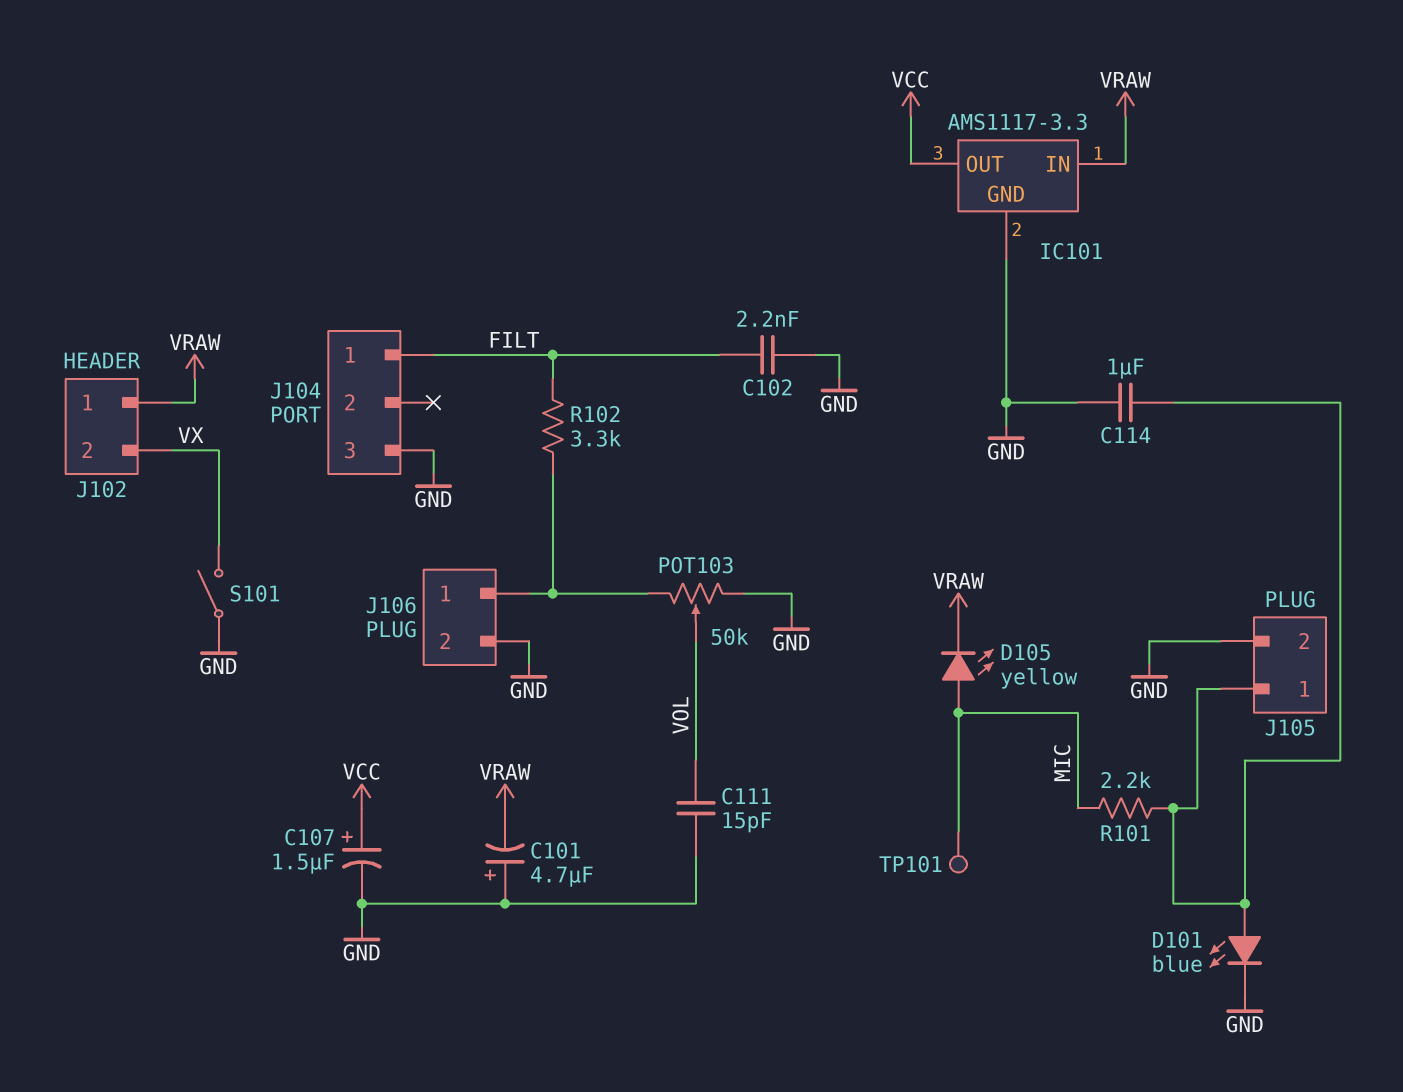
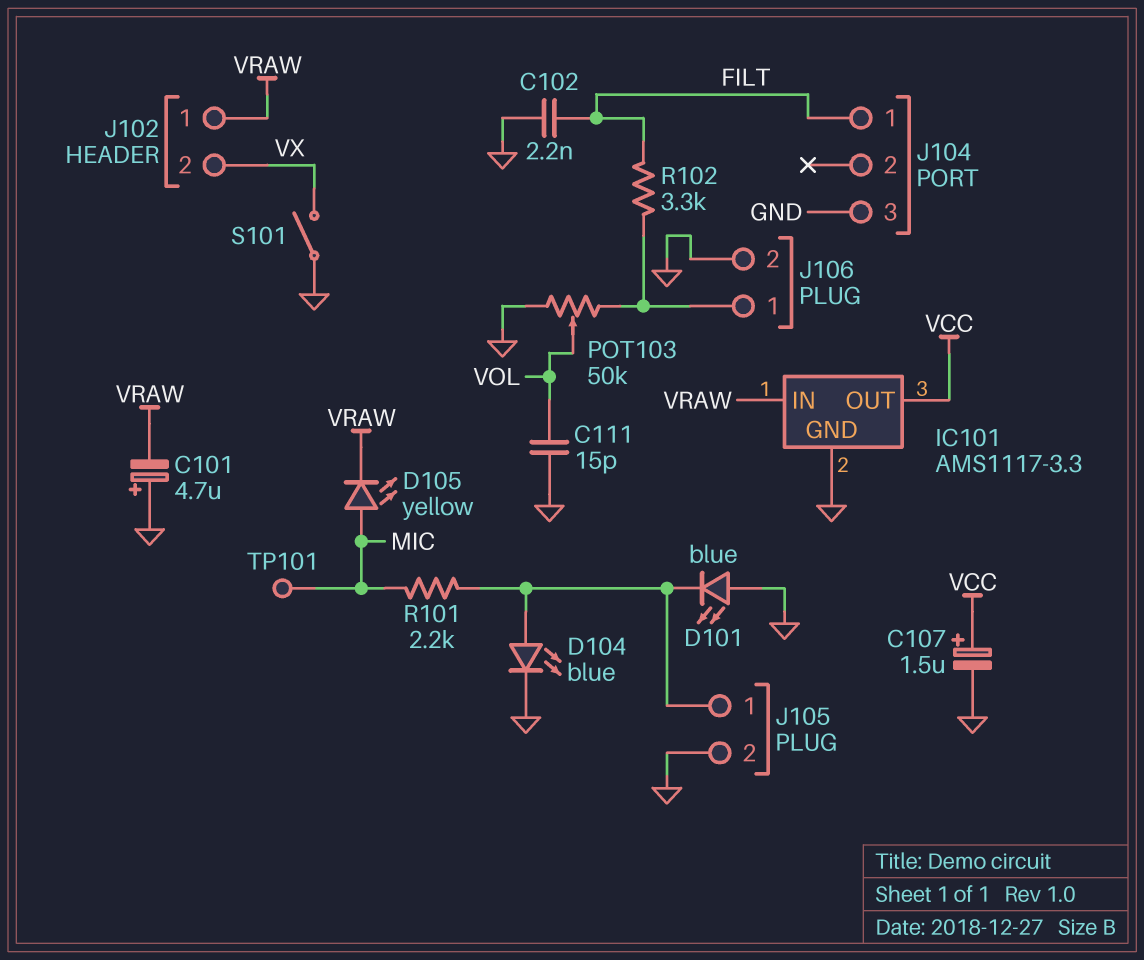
C114: 1uF (GND, J105/1) -> none
D101: LED blue (A J105/1, K GND) -> LED blue (A GND, K J105/1)
D104: none -> LED blue (A J105/1, K GND)

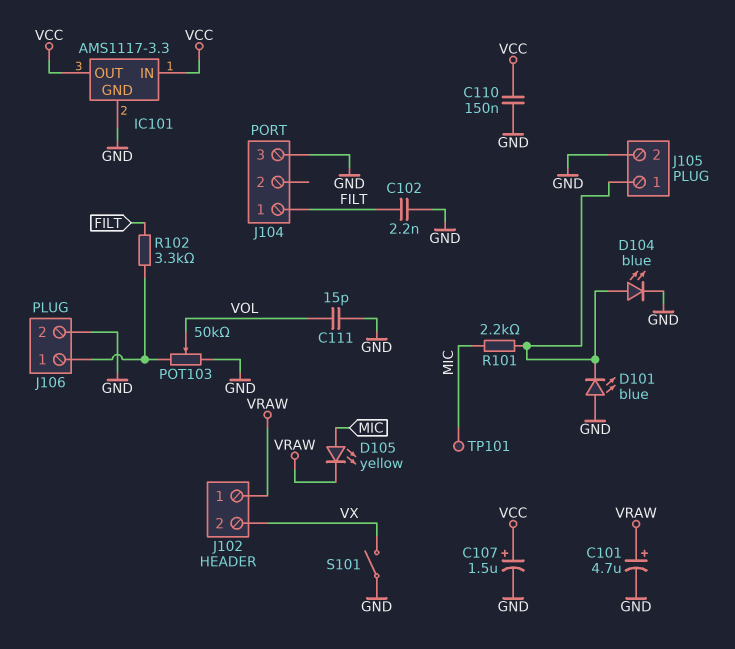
C101: 4.7uF (plus GND, minus VRAW) -> 4.7uF (plus VRAW, minus GND)
C110: none -> 150nF (GND, VCC)
IC101 pin IN: VRAW -> VCC

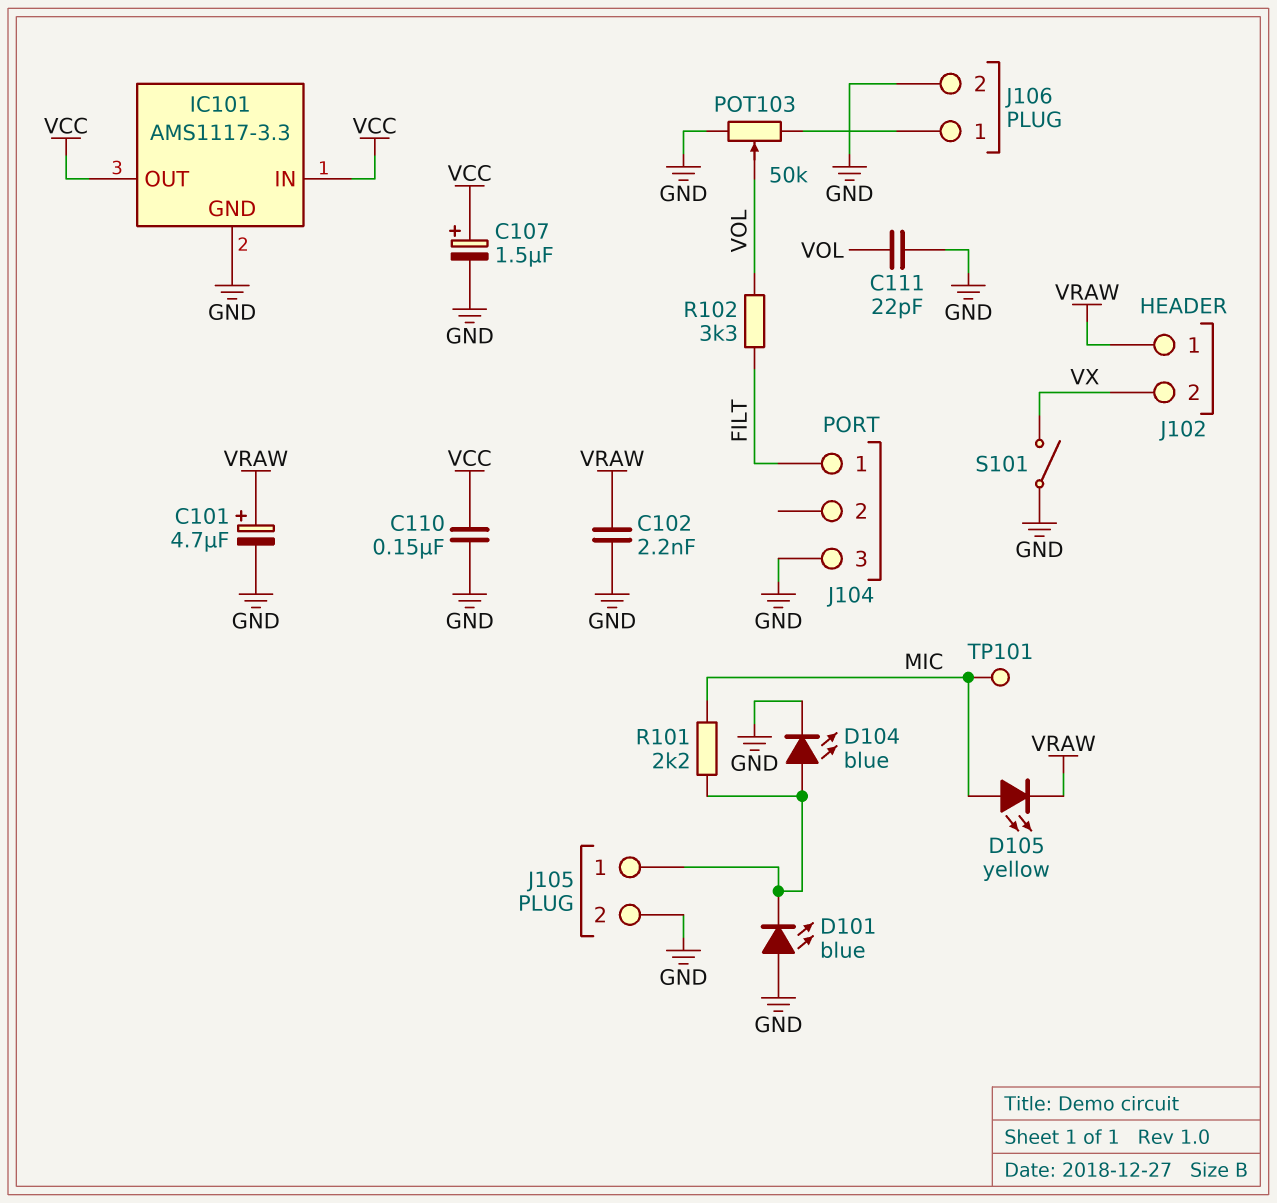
C102: 2.2nF (FILT, GND) -> 2.2nF (GND, VRAW)
C111: 15pF (GND, VOL) -> 22pF (GND, VOL)
R102: 3.3k (FILT, J106/1) -> 3.3k (FILT, VOL)

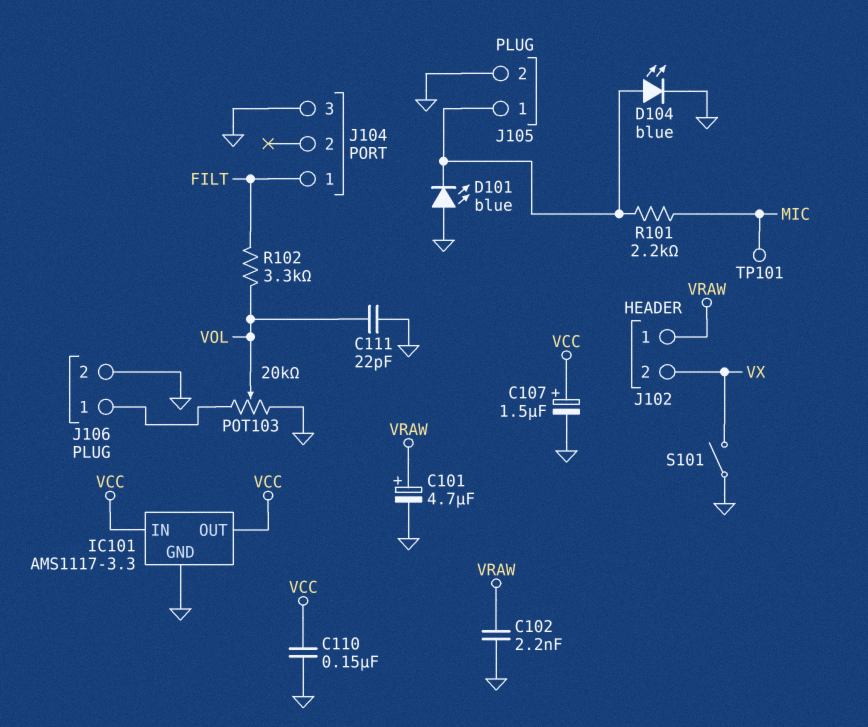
D105: LED yellow (A MIC, K VRAW) -> none
POT103: 50k (GND, J106/1, wiper VOL) -> 20k (GND, J106/1, wiper VOL)

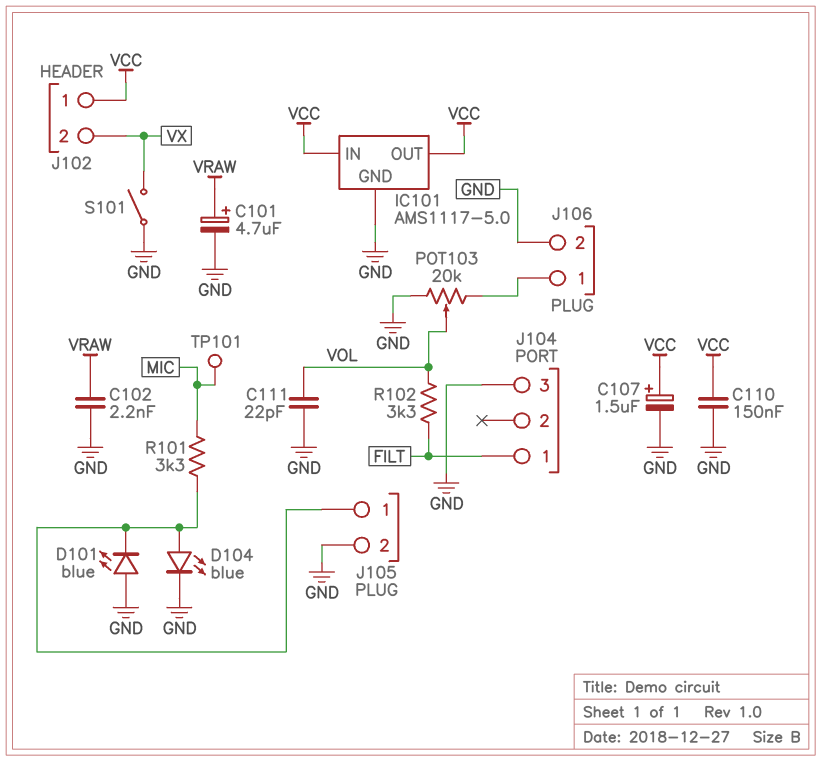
IC101: AMS1117-3.3 -> AMS1117-5.0
J102 pin 1: VRAW -> VCC
R101: 2.2k (J105/1, MIC) -> 3.3k (J105/1, MIC)

